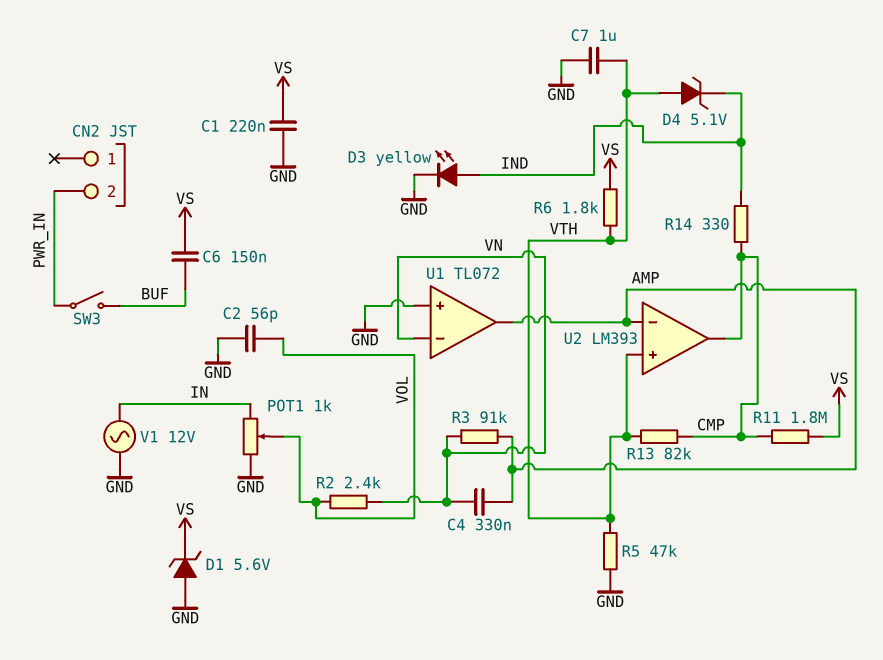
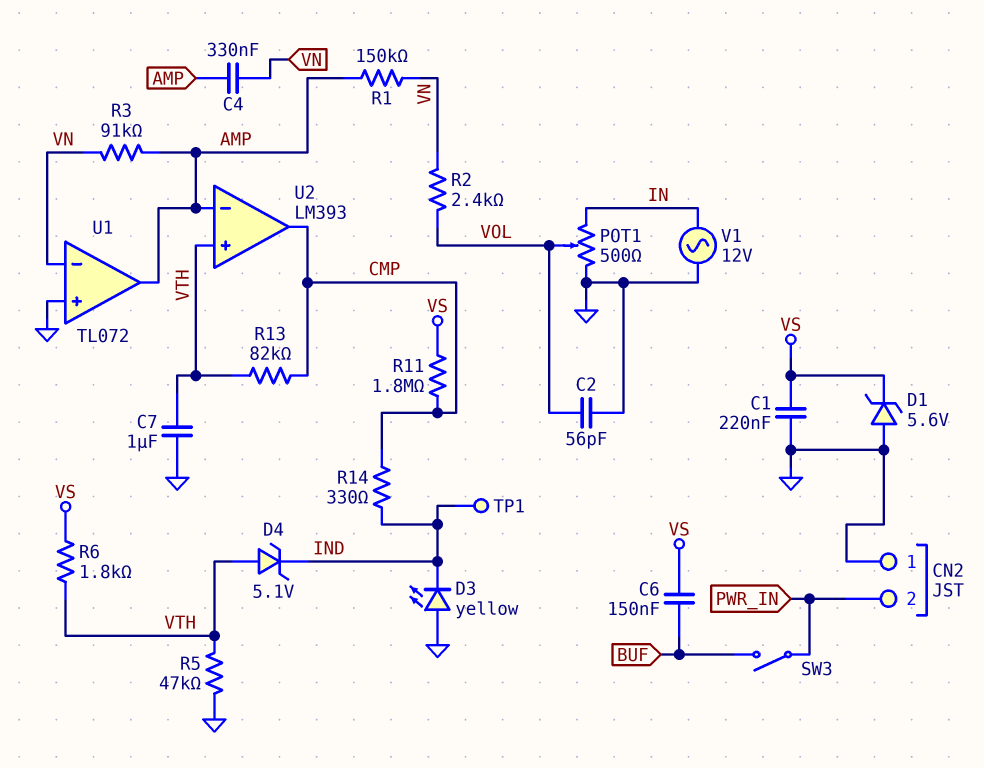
CN2 pin 1: none -> GND
D3: LED yellow (A IND, K GND) -> LED yellow (A GND, K IND)
POT1: 1k (GND, IN, wiper VOL) -> 500 (GND, IN, wiper VOL)
R1: none -> 150k (AMP, VN)
TP1: none -> test point (IND)

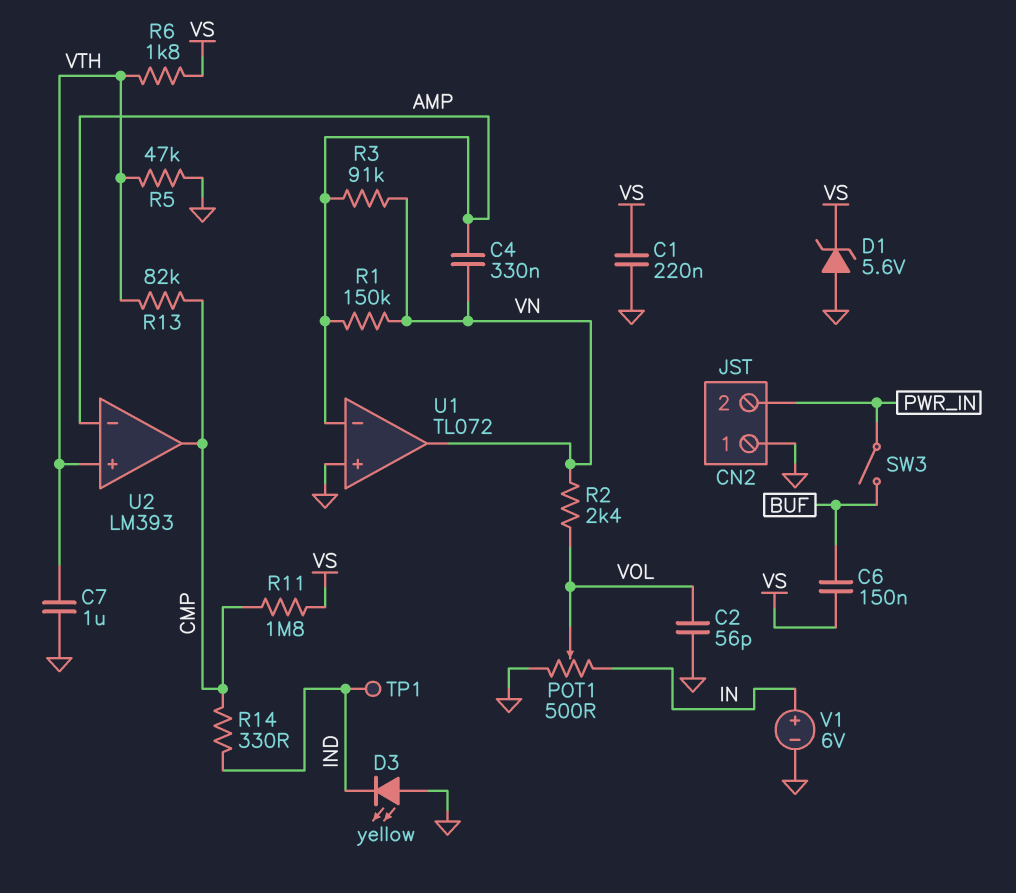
D4: zener 5.1V (A VTH, K IND) -> none
U1 pin in-: VN -> AMP
U1 pin out: AMP -> VN
V1: AC 12V (GND, IN) -> 6V (plus IN, minus GND)

